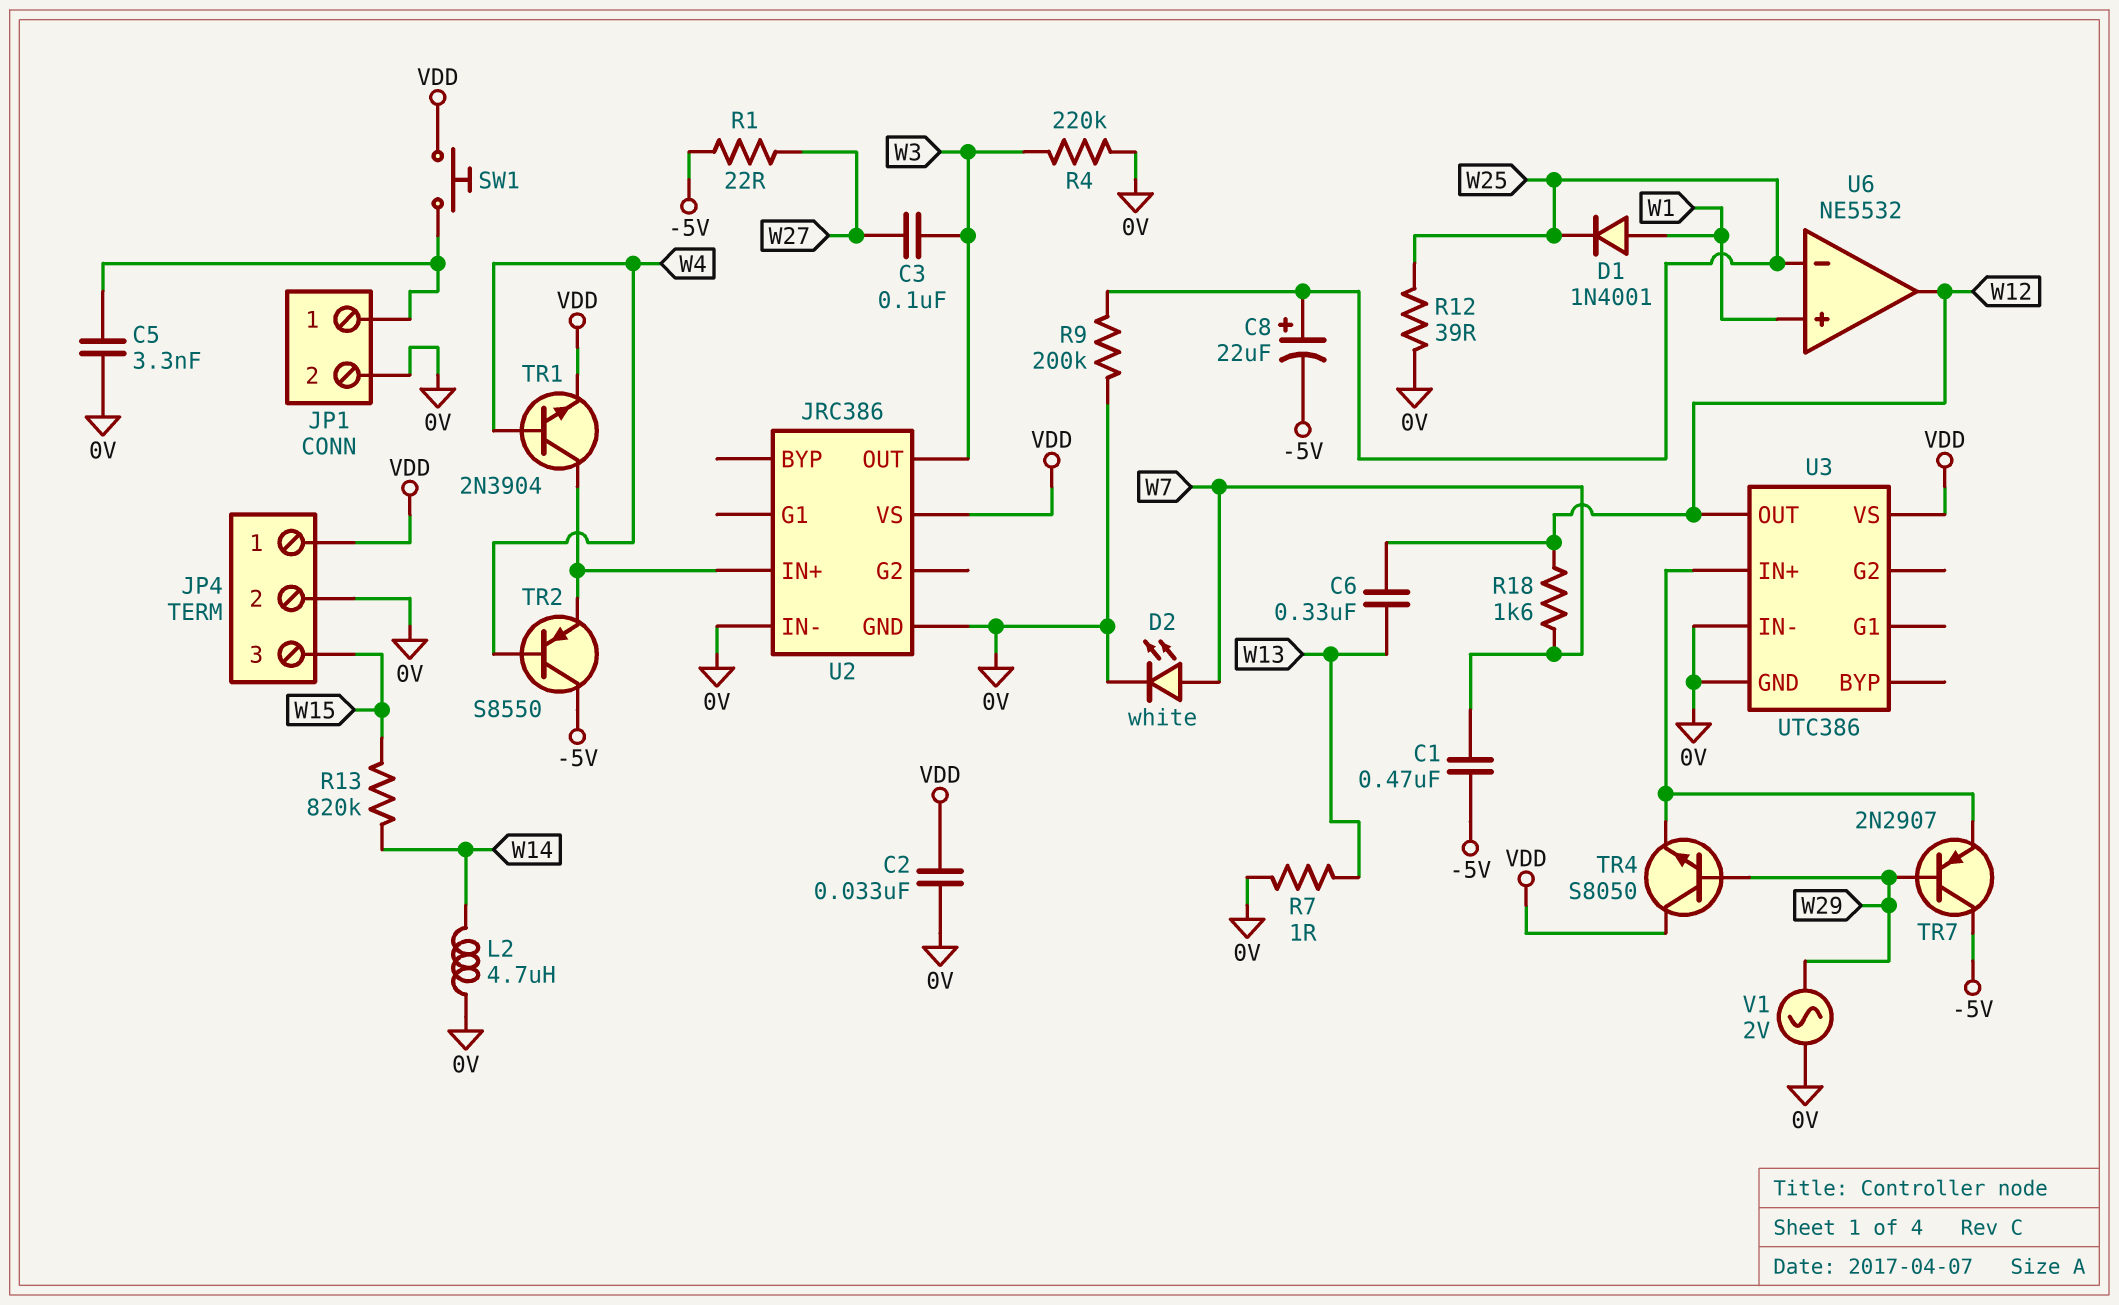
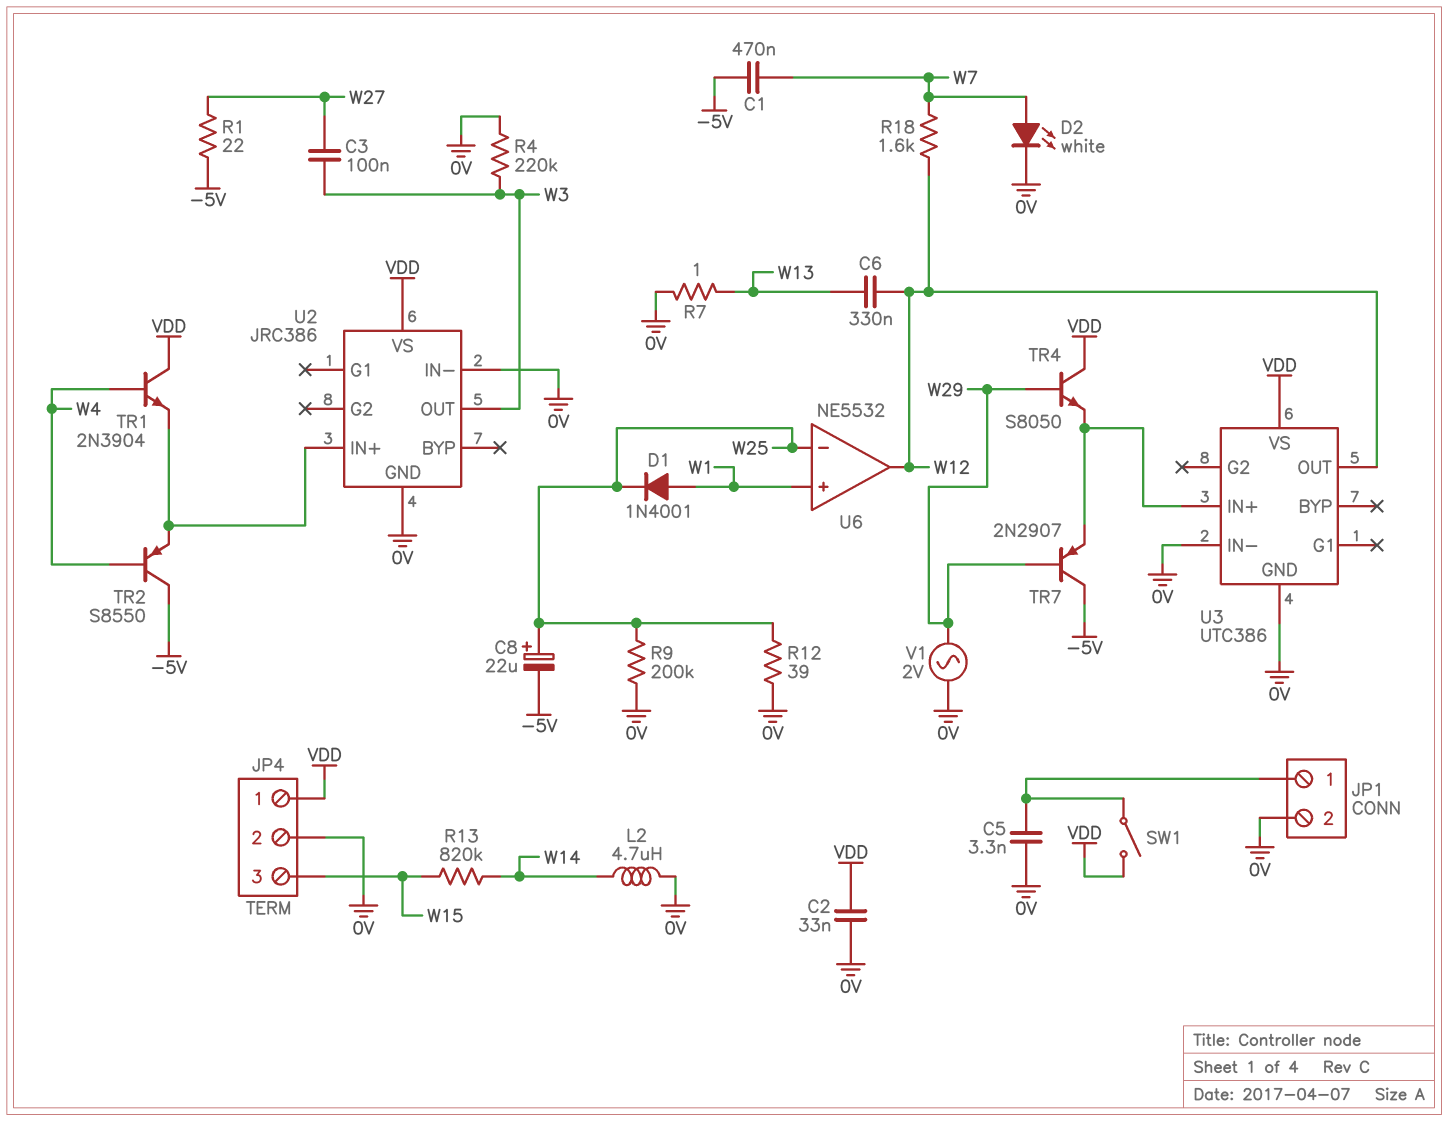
SW1: button (JP1/1, VDD) -> switch (JP1/1, VDD)
TR1: NPN 2N3904 (B W4, C U2/IN+, E VDD) -> NPN 2N3904 (B W4, C VDD, E U2/IN+)

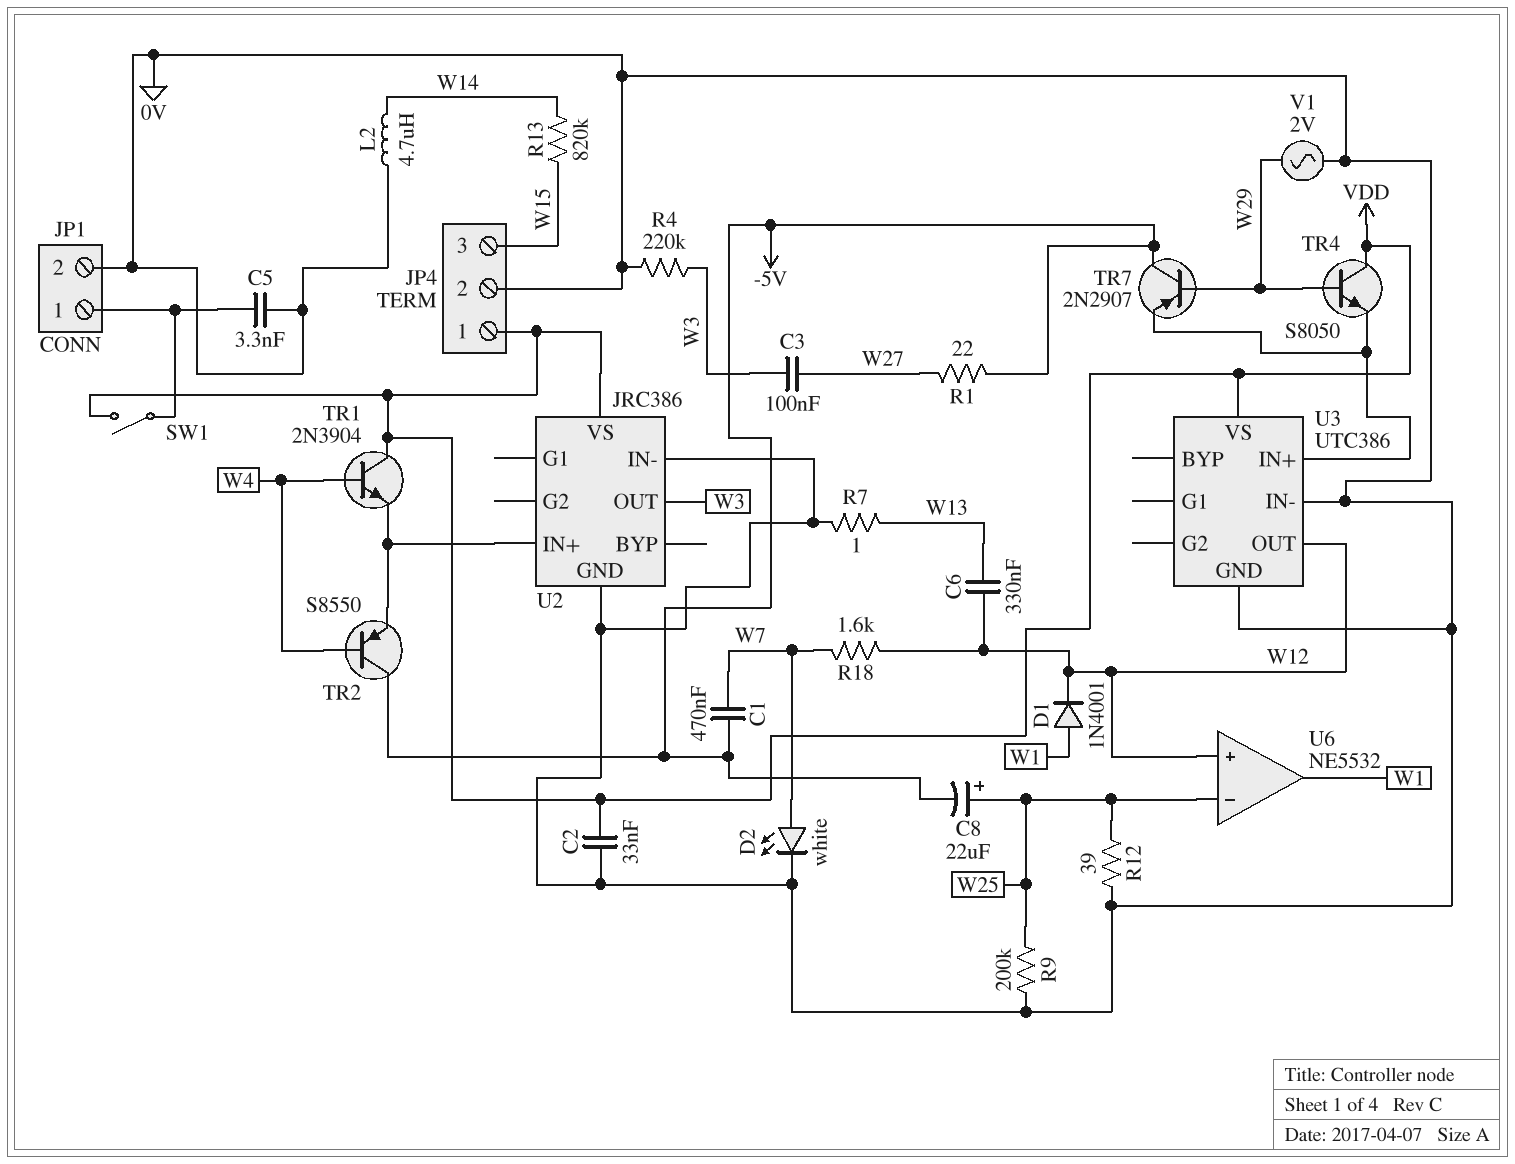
D1: diode 1N4001 (A W1, K W25) -> diode 1N4001 (A W1, K W12)
U6 pin in+: W1 -> W12
U6 pin out: W12 -> W1

